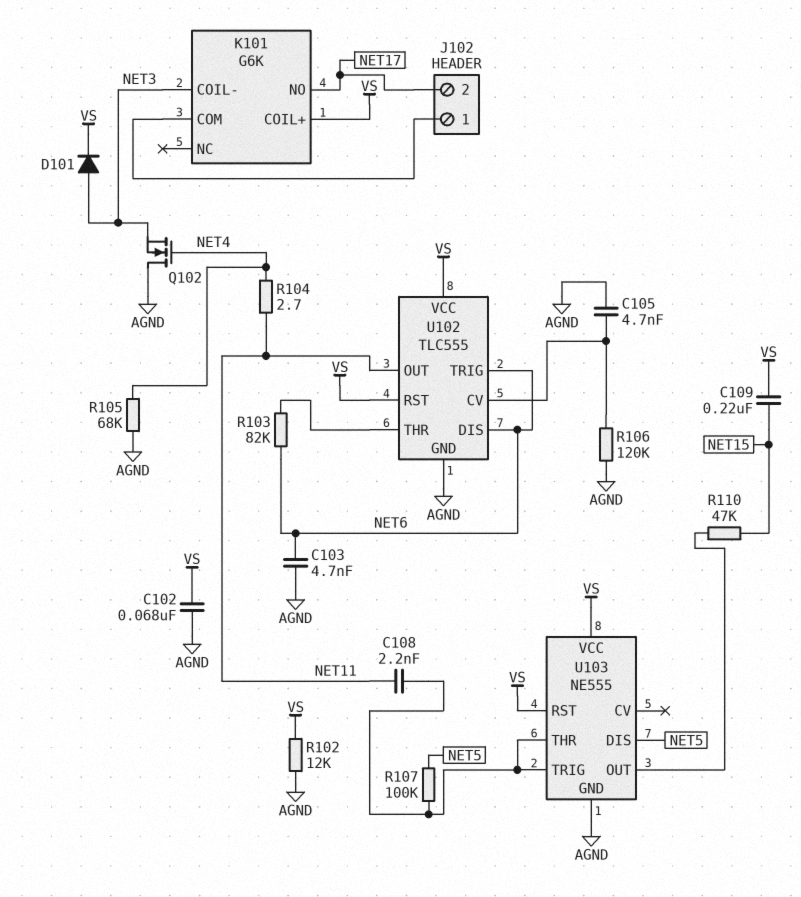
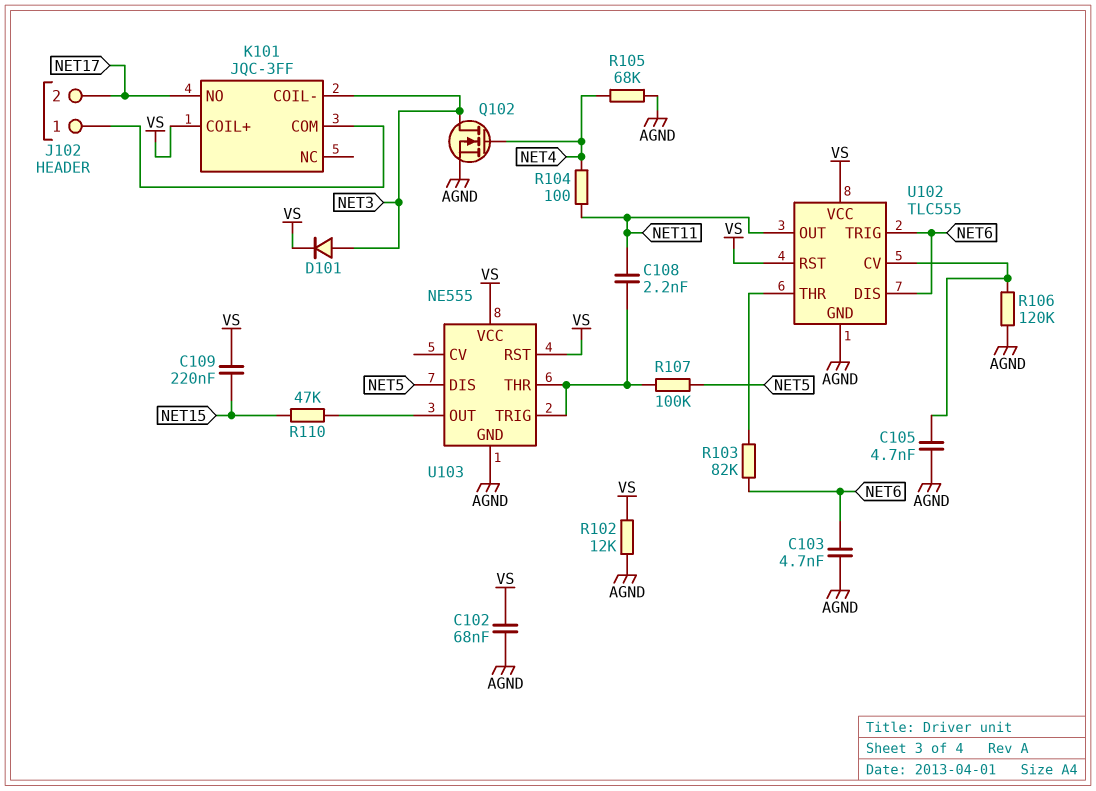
K101: G6K -> JQC-3FF
Q102: NMOS (G NET4, D AGND, S NET3) -> NMOS (G NET4, D NET3, S AGND)
R104: 2.7 (NET4, NET11) -> 100 (NET4, NET11)

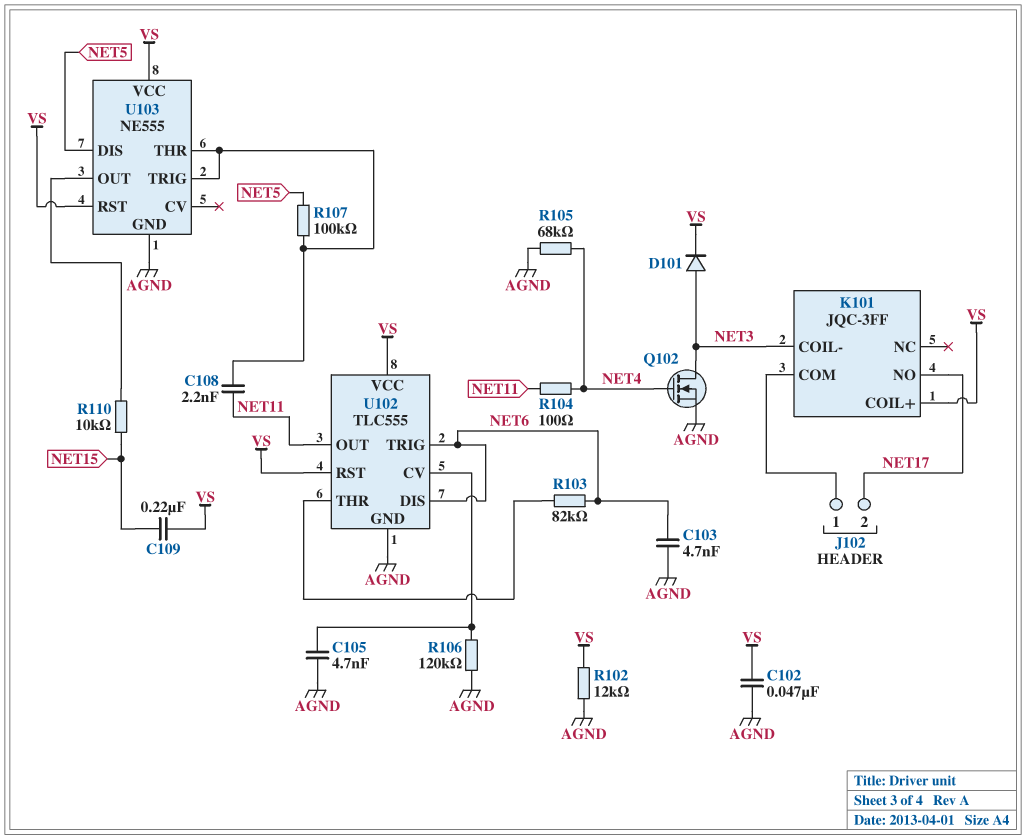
C102: 68nF (AGND, VS) -> 47nF (AGND, VS)
R110: 47k (NET15, U103/OUT) -> 10k (NET15, U103/OUT)

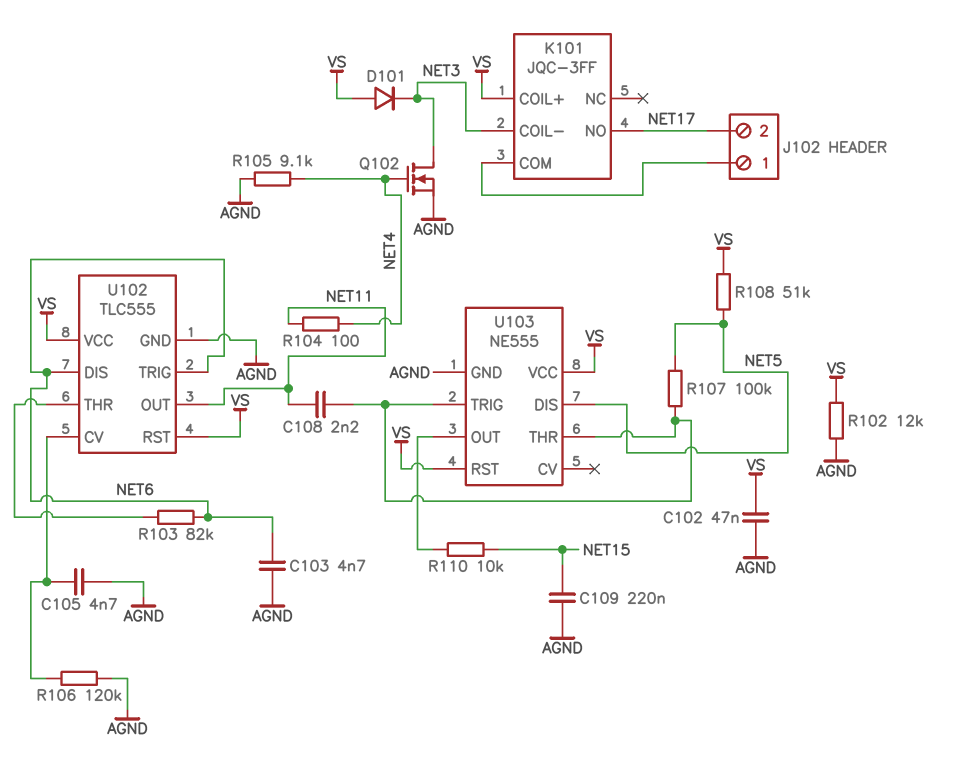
C109: 220nF (NET15, VS) -> 220nF (AGND, NET15)
D101: diode (A NET3, K VS) -> diode (A VS, K NET3)
R105: 68k (AGND, NET4) -> 9.1k (AGND, NET4)
R108: none -> 51k (NET5, VS)

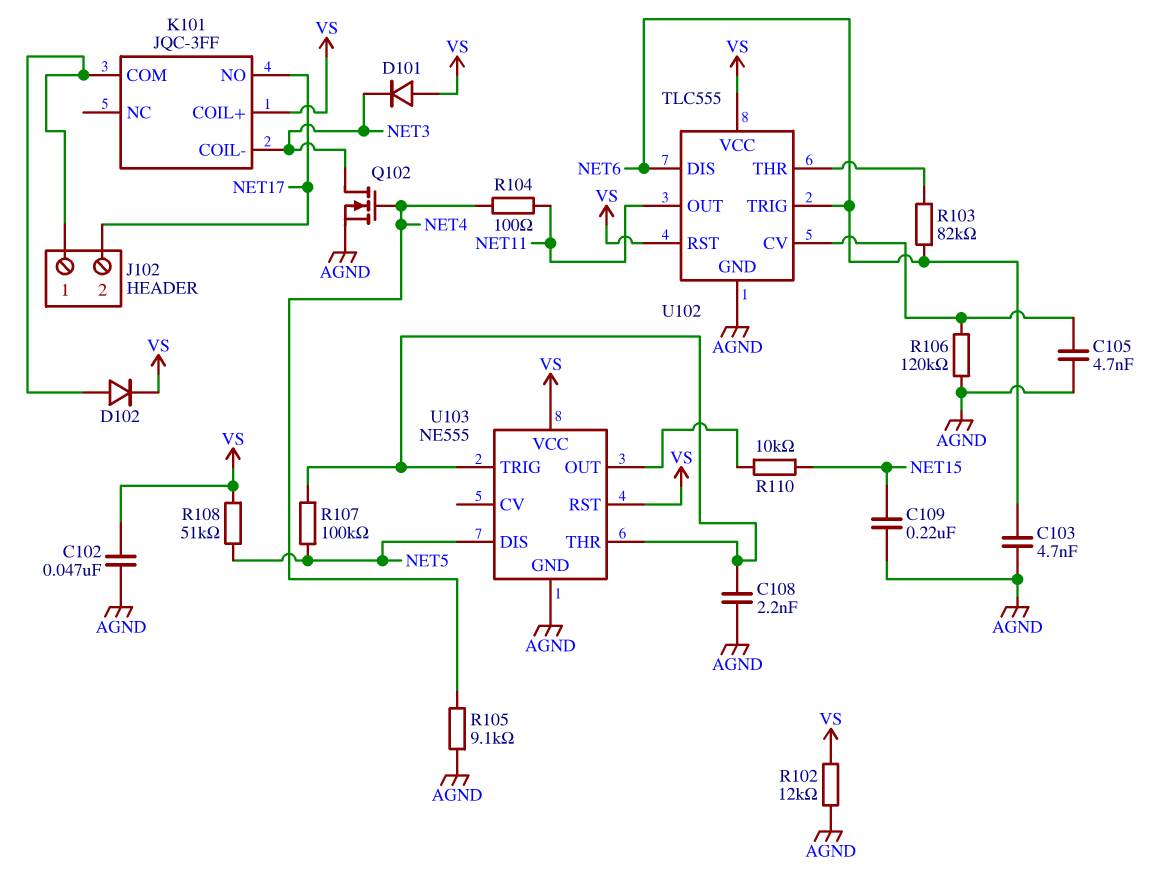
C108: 2.2nF (NET11, U103/THR) -> 2.2nF (AGND, U103/THR)
D102: none -> diode (A J102/1, K VS)

